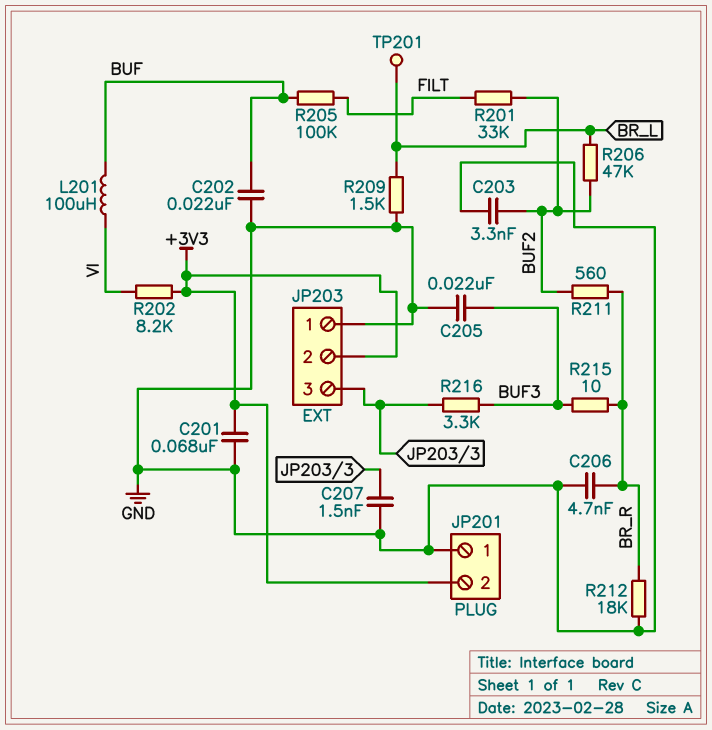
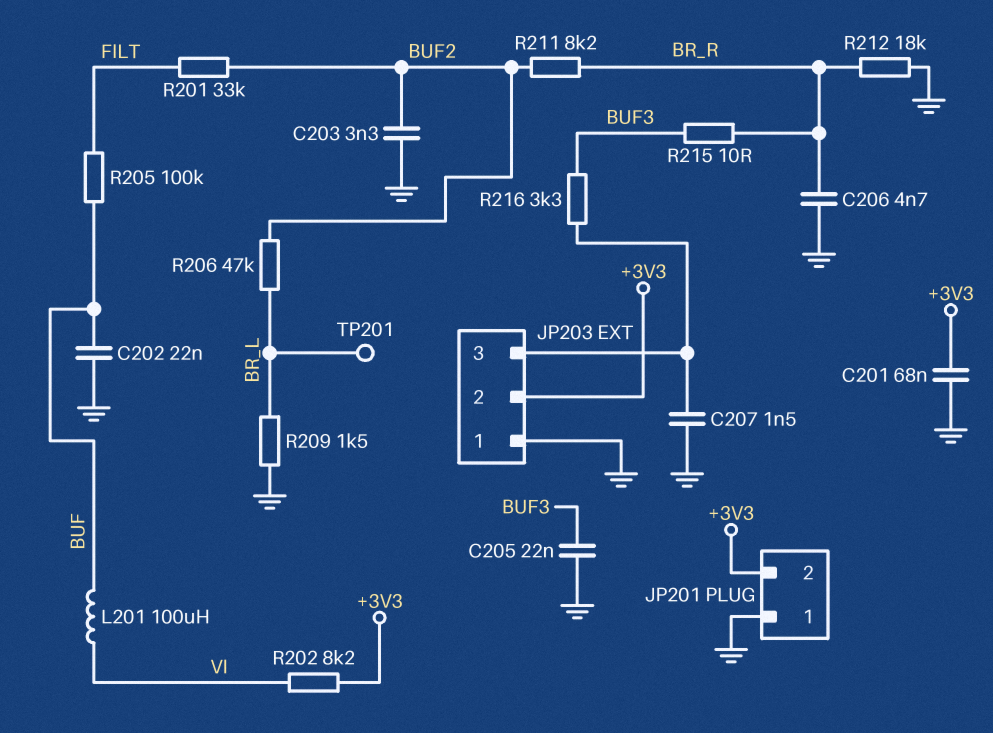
R211: 560 (BR_R, BUF2) -> 8.2k (BR_R, BUF2)

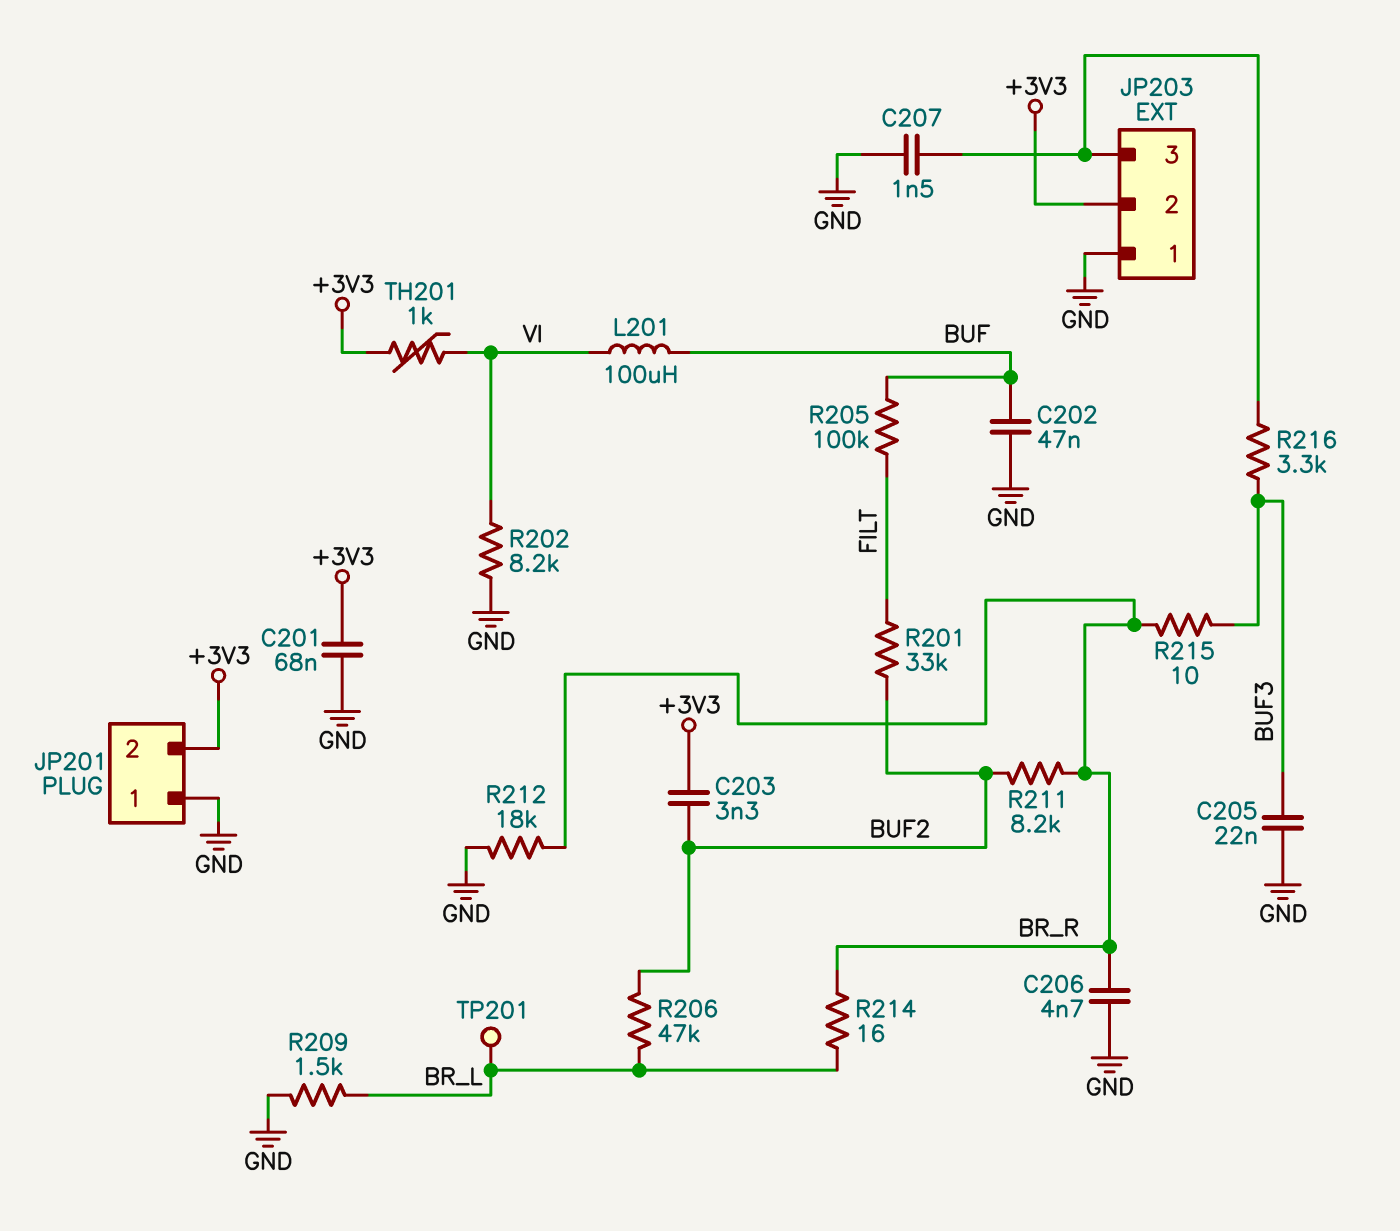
C202: 22nF (BUF, GND) -> 47nF (BUF, GND)
C203: 3.3nF (BUF2, GND) -> 3.3nF (+3V3, BUF2)
R202: 8.2k (+3V3, VI) -> 8.2k (GND, VI)
R214: none -> 16 (BR_L, BR_R)
TH201: none -> 1k (+3V3, VI)

